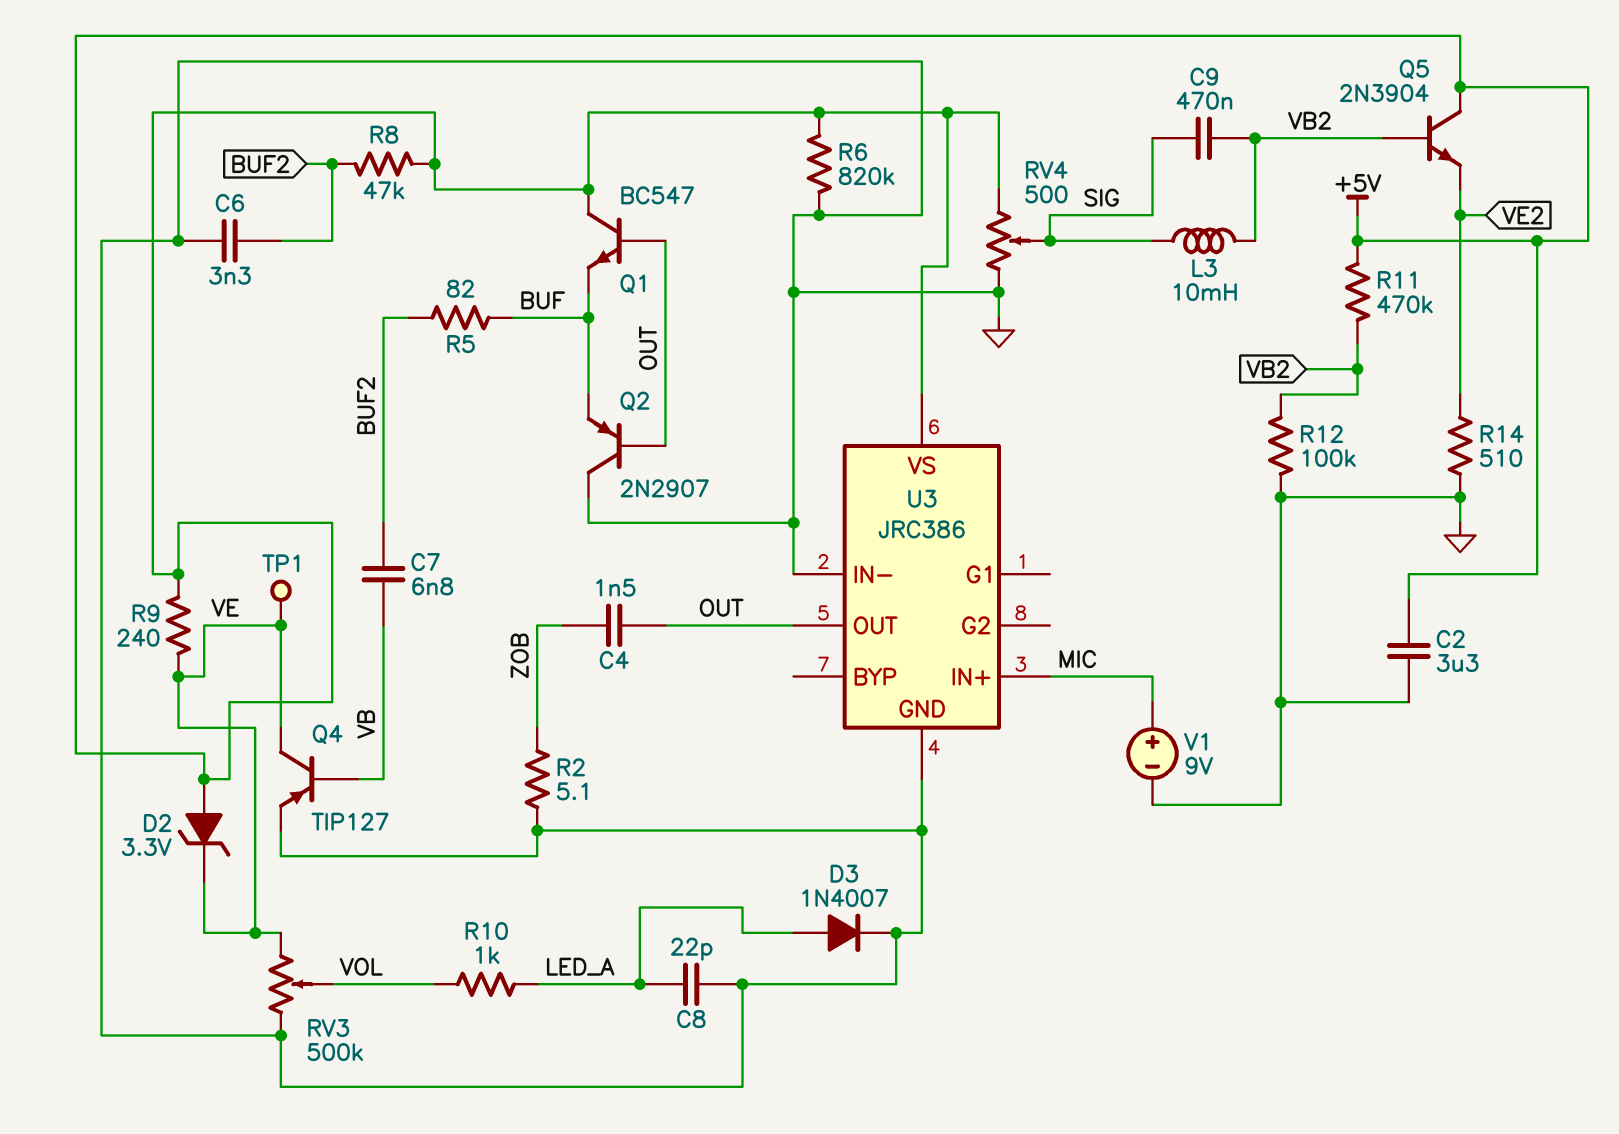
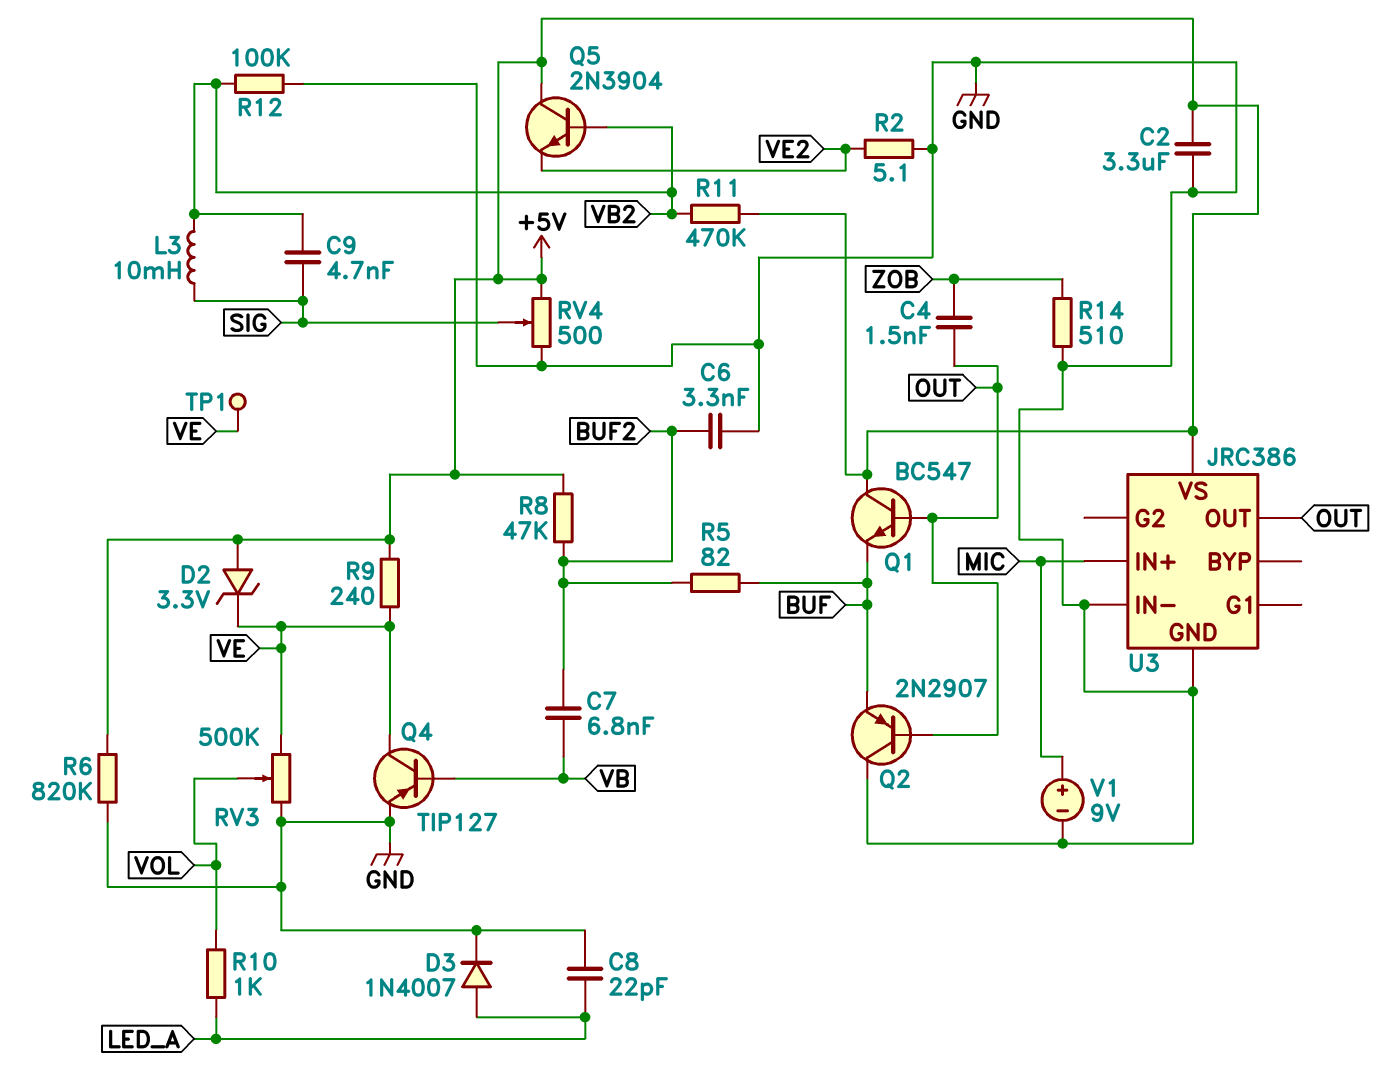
C9: 470nF (SIG, VB2) -> 4.7nF (SIG, VB2)
R2: 5.1 (GND, ZOB) -> 5.1 (GND, VE2)
R14: 510 (GND, VE2) -> 510 (GND, ZOB)

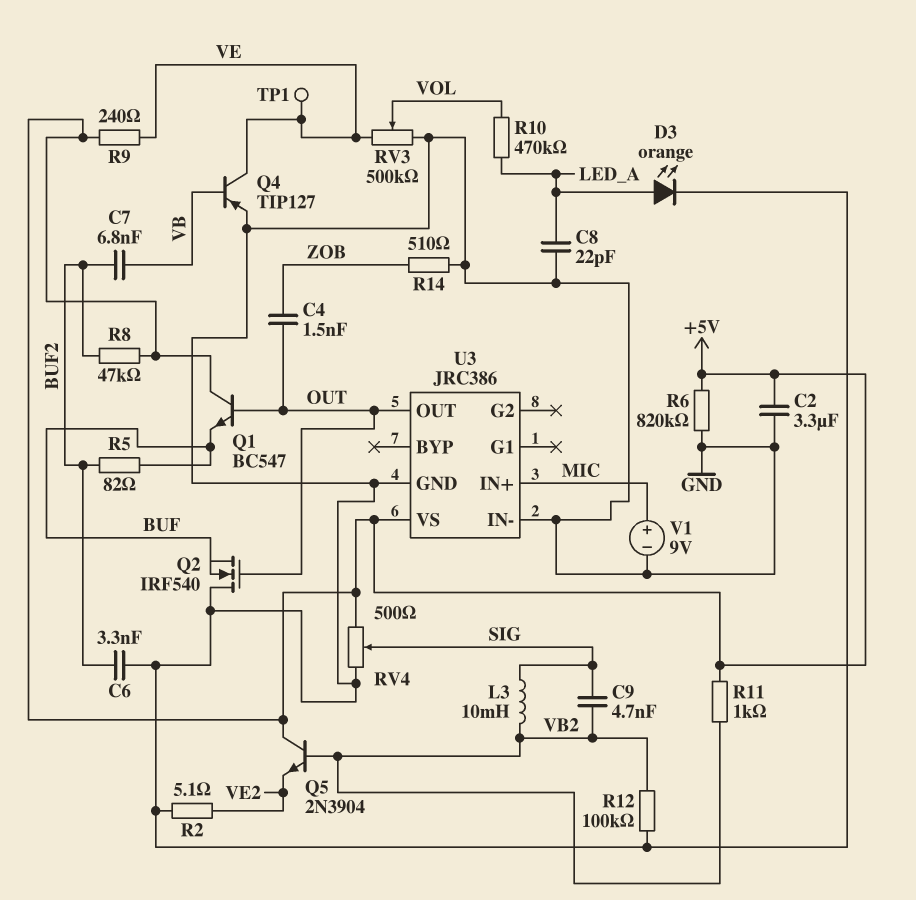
D2: zener 3.3V (A +5V, K VE) -> none
D3: diode 1N4007 (A LED_A, K GND) -> LED orange (A LED_A, K GND)
Q2: PNP 2N2907 (B OUT, C GND, E BUF) -> NMOS IRF540 (G OUT, D GND, S BUF)
R10: 1k (LED_A, VOL) -> 470k (LED_A, VOL)
R11: 470k (+5V, VB2) -> 1k (+5V, VB2)

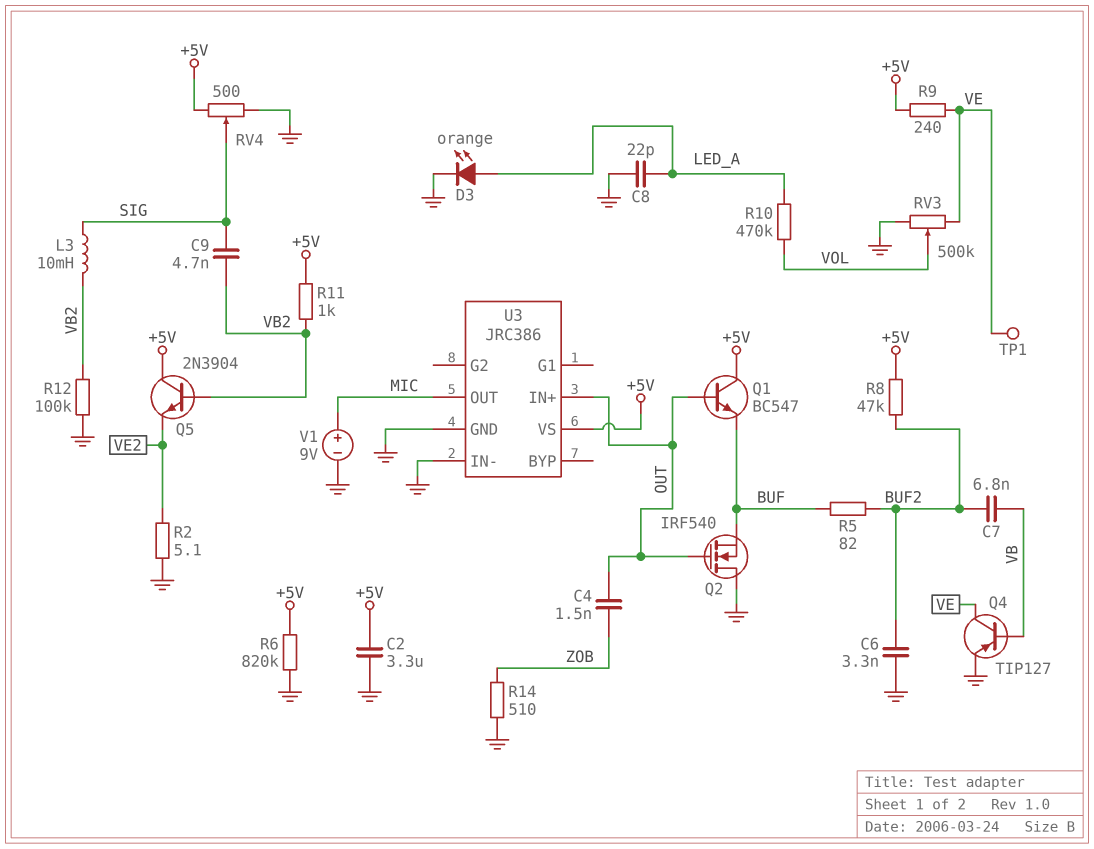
U3 pin IN+: MIC -> OUT
U3 pin OUT: OUT -> MIC

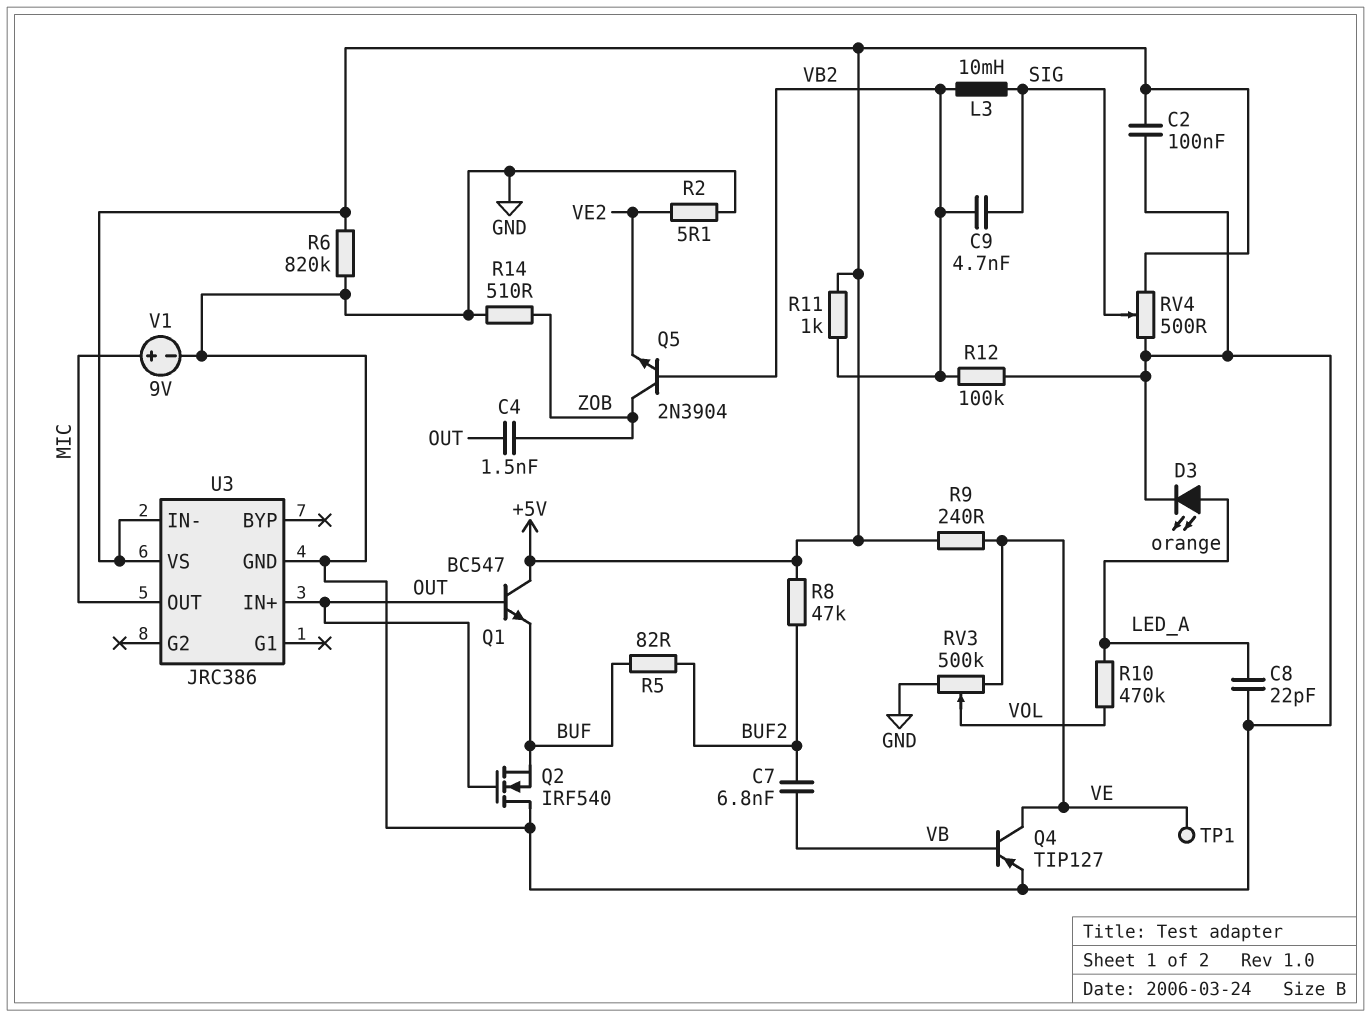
C2: 3.3uF (+5V, GND) -> 100nF (+5V, GND)
C6: 3.3nF (BUF2, GND) -> none
Q5: NPN 2N3904 (B VB2, C +5V, E VE2) -> NPN 2N3904 (B VB2, C ZOB, E VE2)
U3 pin IN-: GND -> +5V

